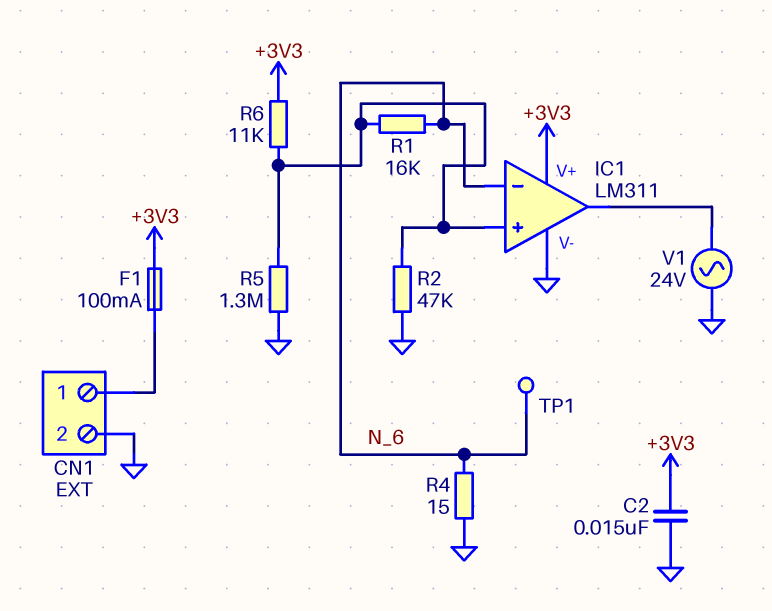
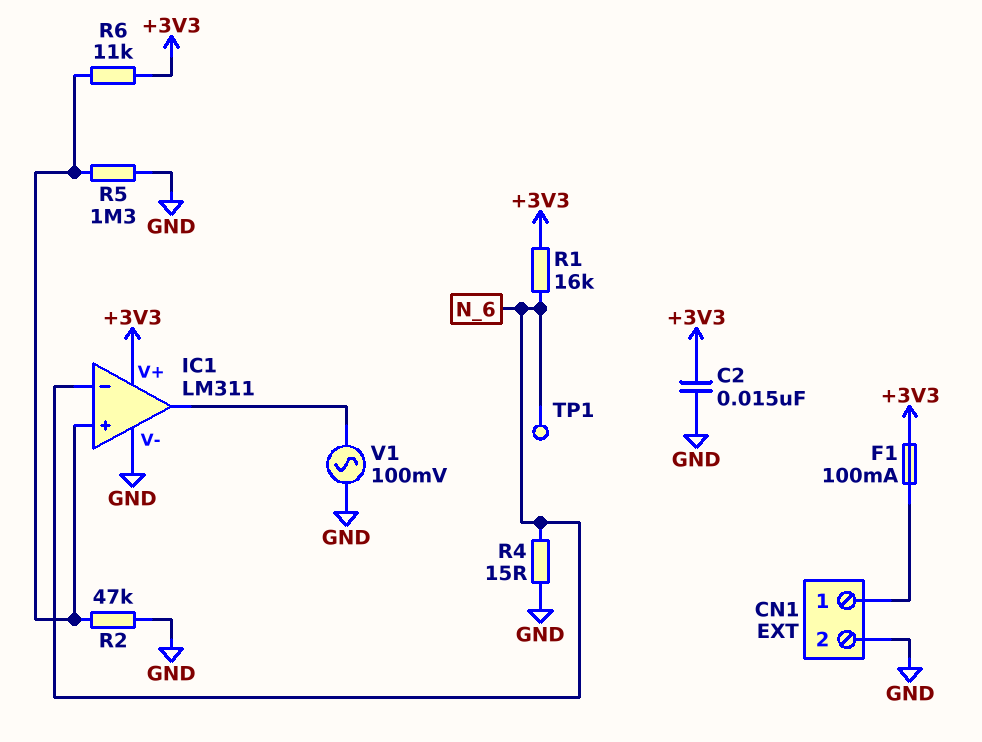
R1: 16k (IC1/in+, N_6) -> 16k (+3V3, N_6)
V1: AC 24V (GND, IC1/out) -> AC 100mV (GND, IC1/out)

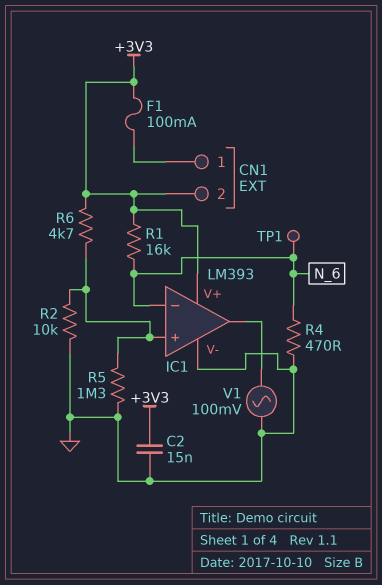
CN1 pin 2: GND -> +3V3
IC1: LM311 -> LM393
R2: 47k (GND, IC1/in+) -> 10k (GND, IC1/in+)
R4: 15 (GND, N_6) -> 470 (GND, N_6)
R6: 11k (+3V3, IC1/in+) -> 4.7k (+3V3, IC1/in+)

